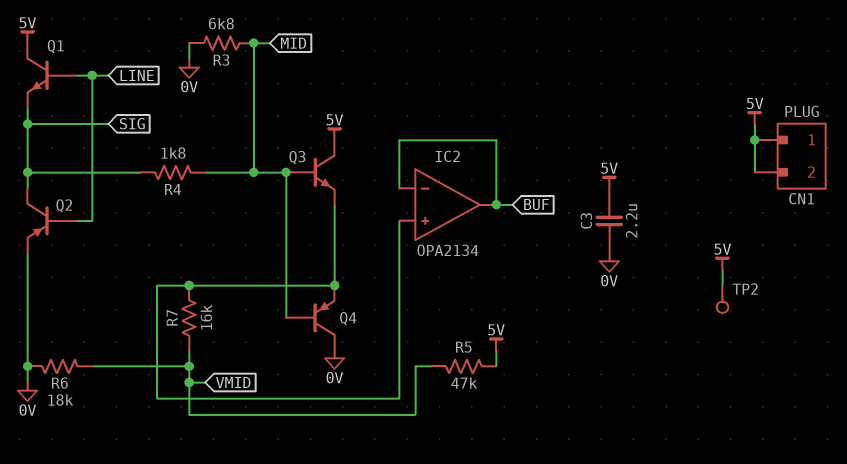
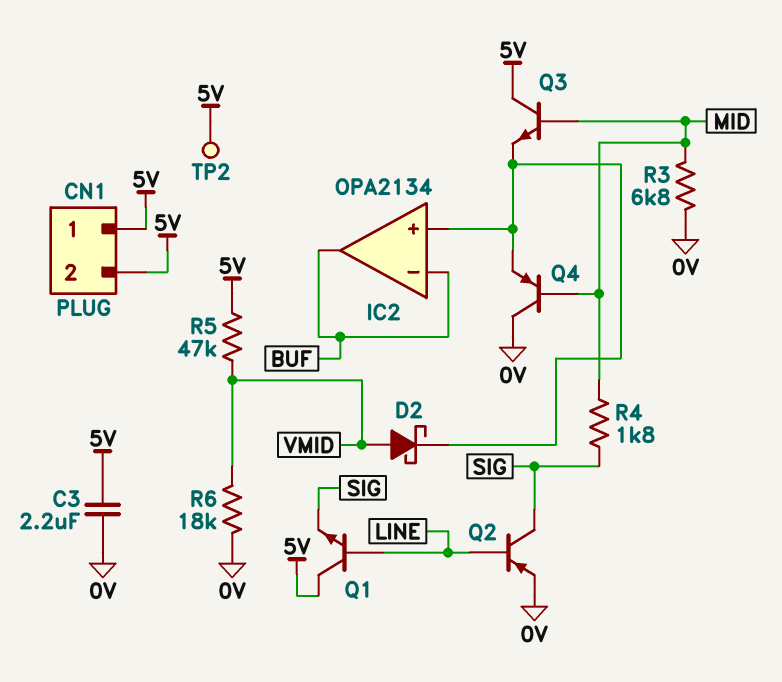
D2: none -> schottky (A VMID, K IC2/in+)
R7: 16k (IC2/in+, VMID) -> none

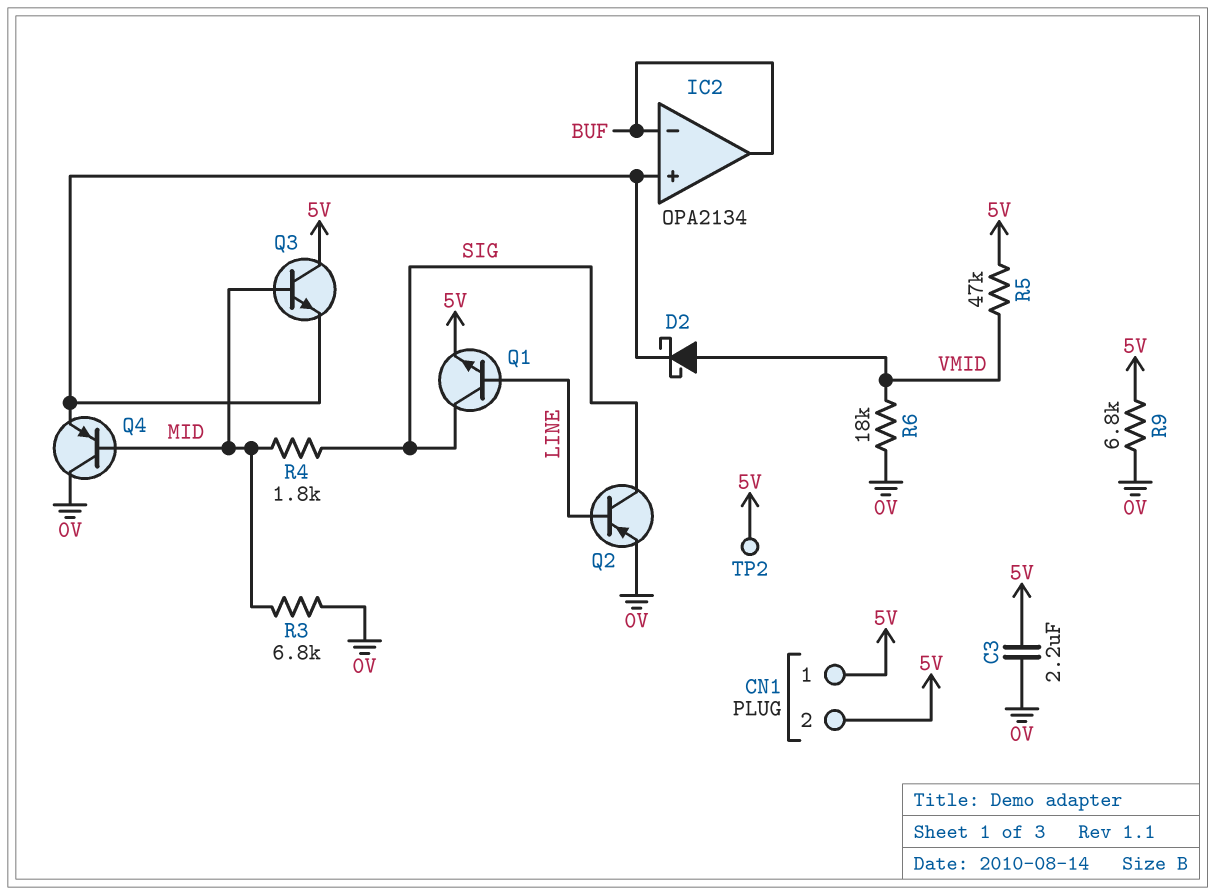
Q1: NPN (B LINE, C 5V, E SIG) -> NPN (B LINE, C SIG, E 5V)
R9: none -> 6.8k (0V, 5V)

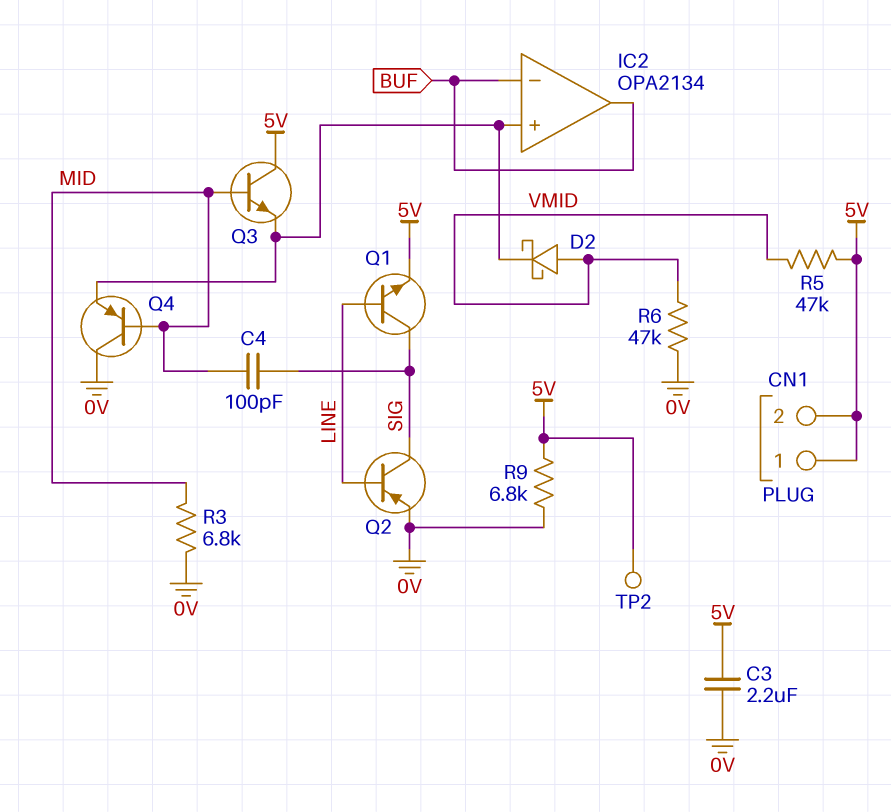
C4: none -> 100pF (MID, SIG)
R4: 1.8k (MID, SIG) -> none
R6: 18k (0V, VMID) -> 47k (0V, VMID)

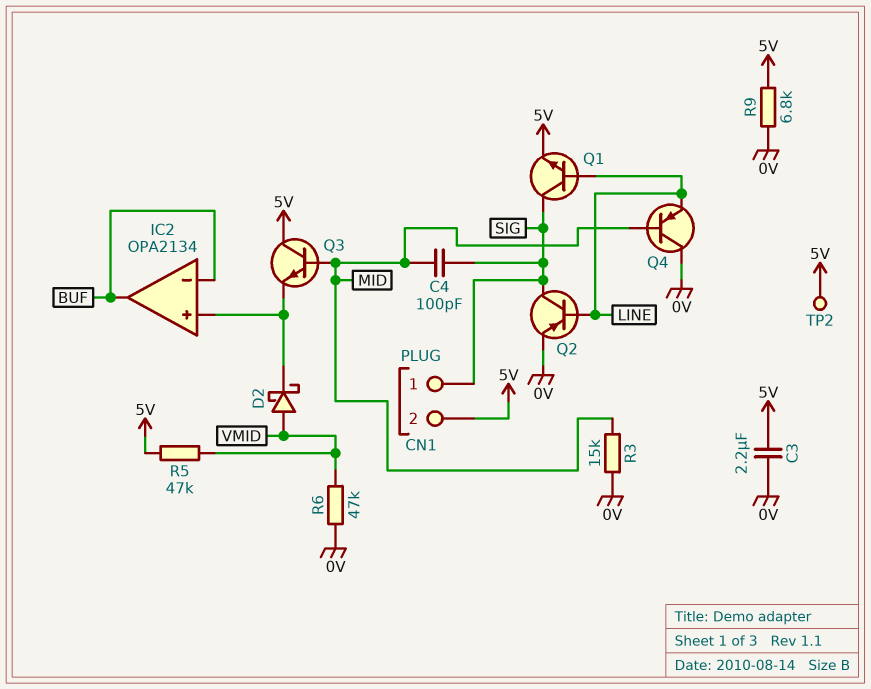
CN1 pin 1: 5V -> SIG
Q4: PNP (B MID, C 0V, E IC2/in+) -> PNP (B MID, C 0V, E LINE)
R3: 6.8k (0V, MID) -> 15k (0V, MID)

